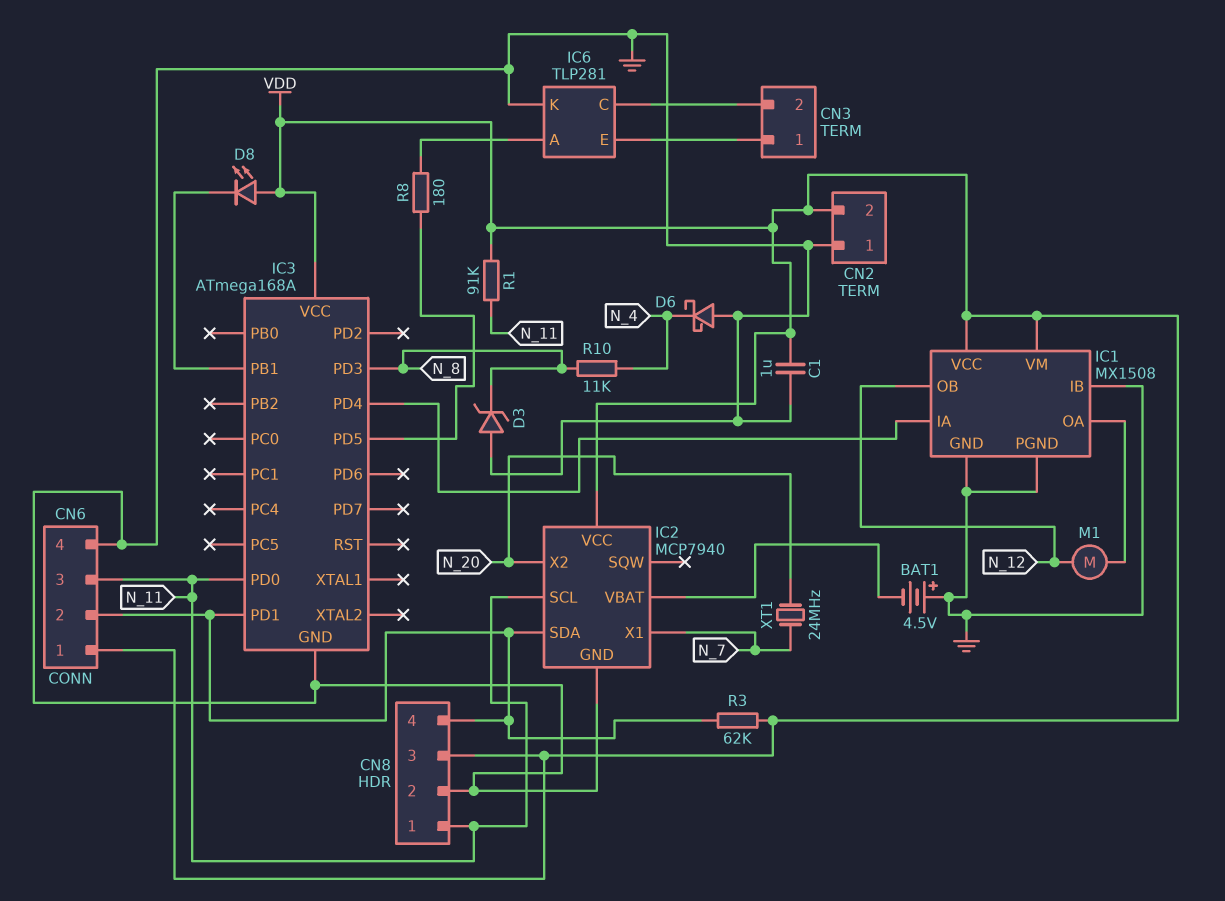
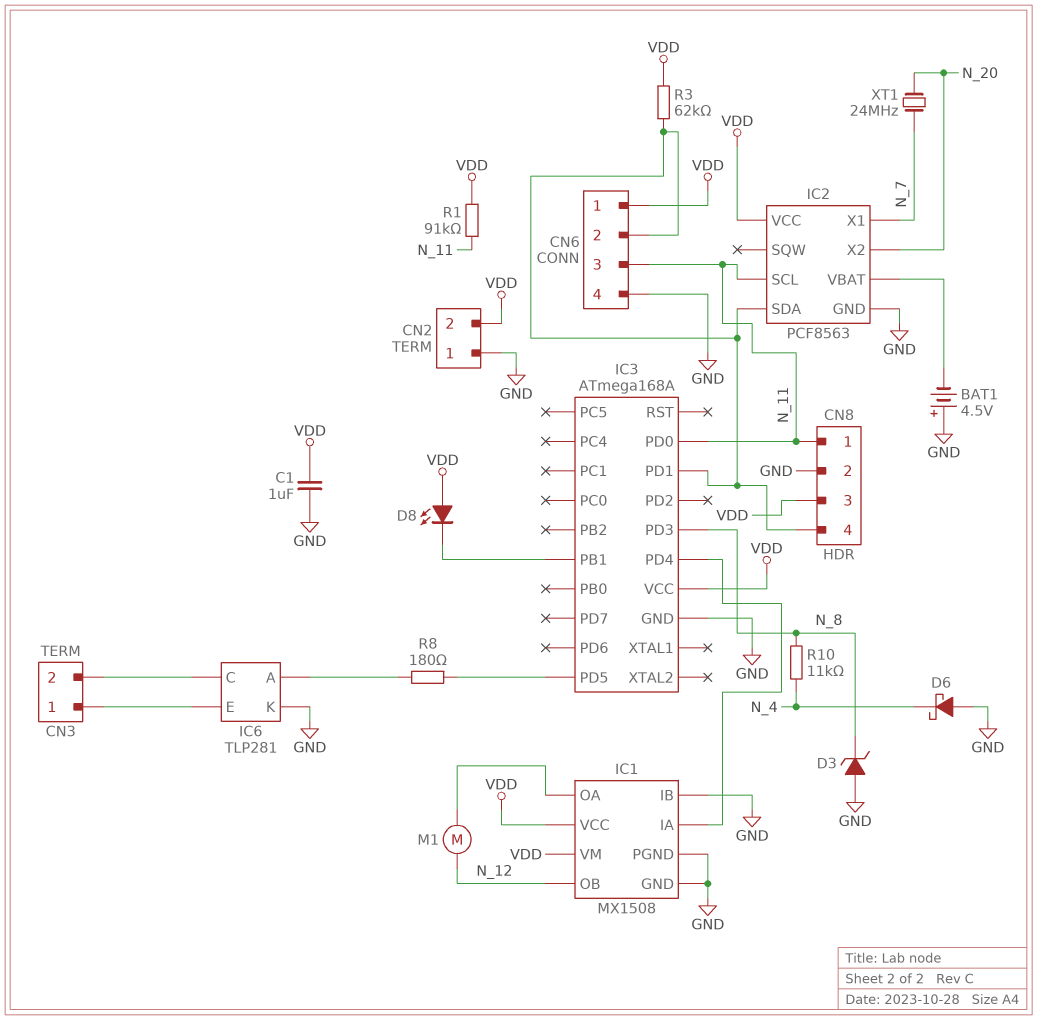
IC2: MCP7940 -> PCF8563

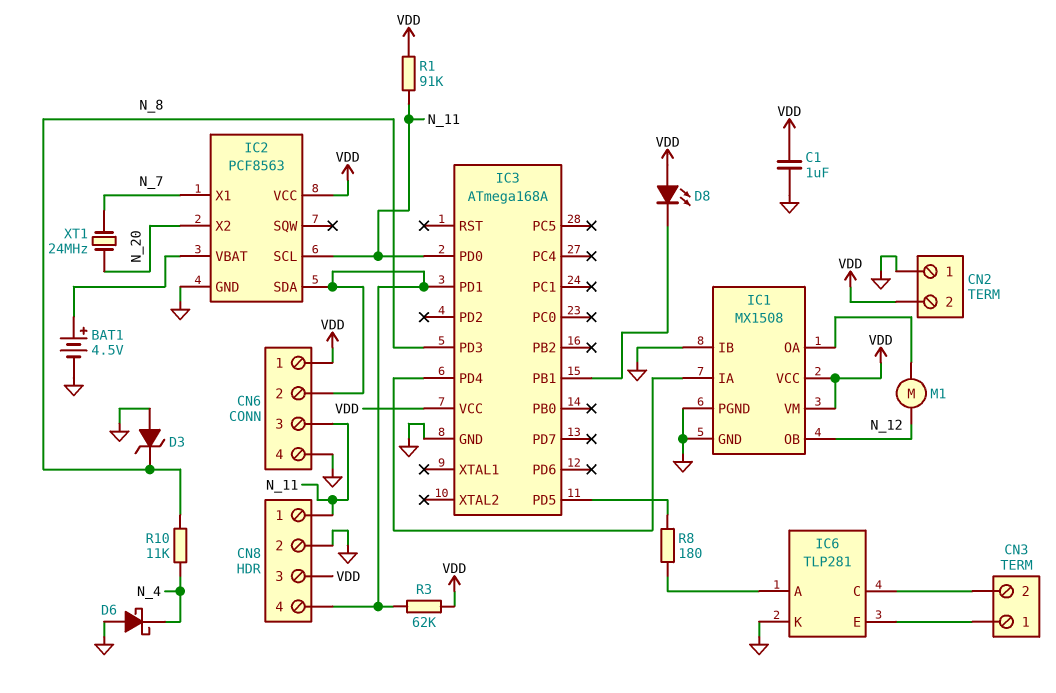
BAT1: 4.5V (plus GND, minus IC2/VBAT) -> 4.5V (plus IC2/VBAT, minus GND)

